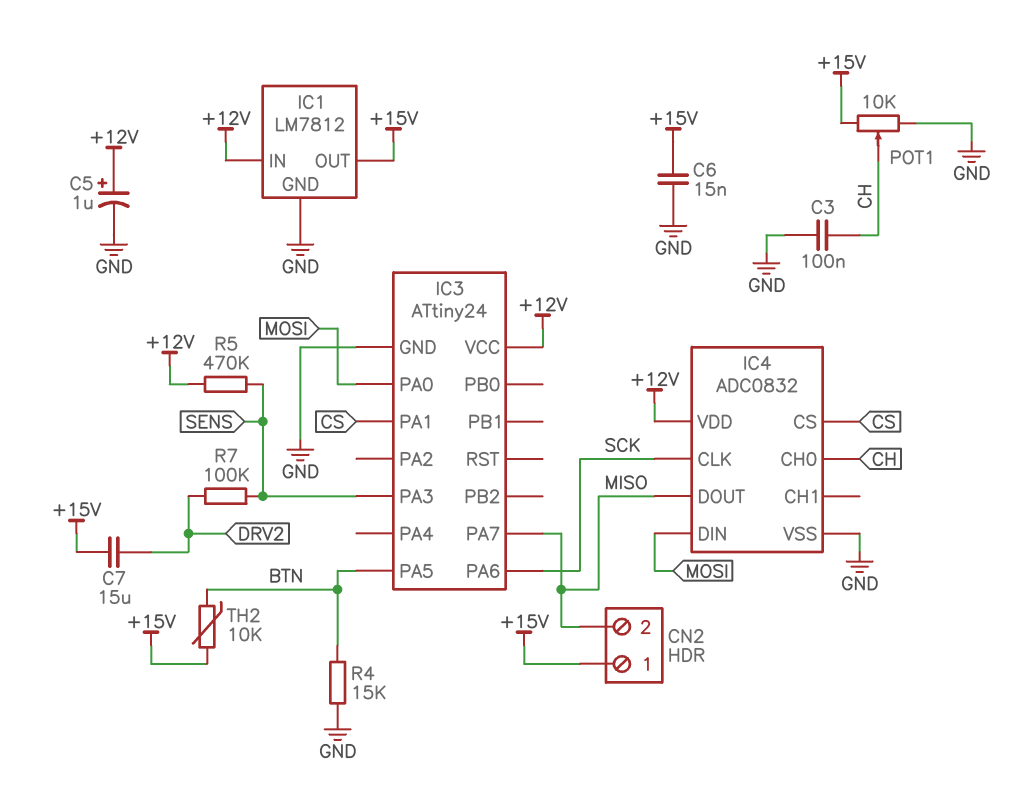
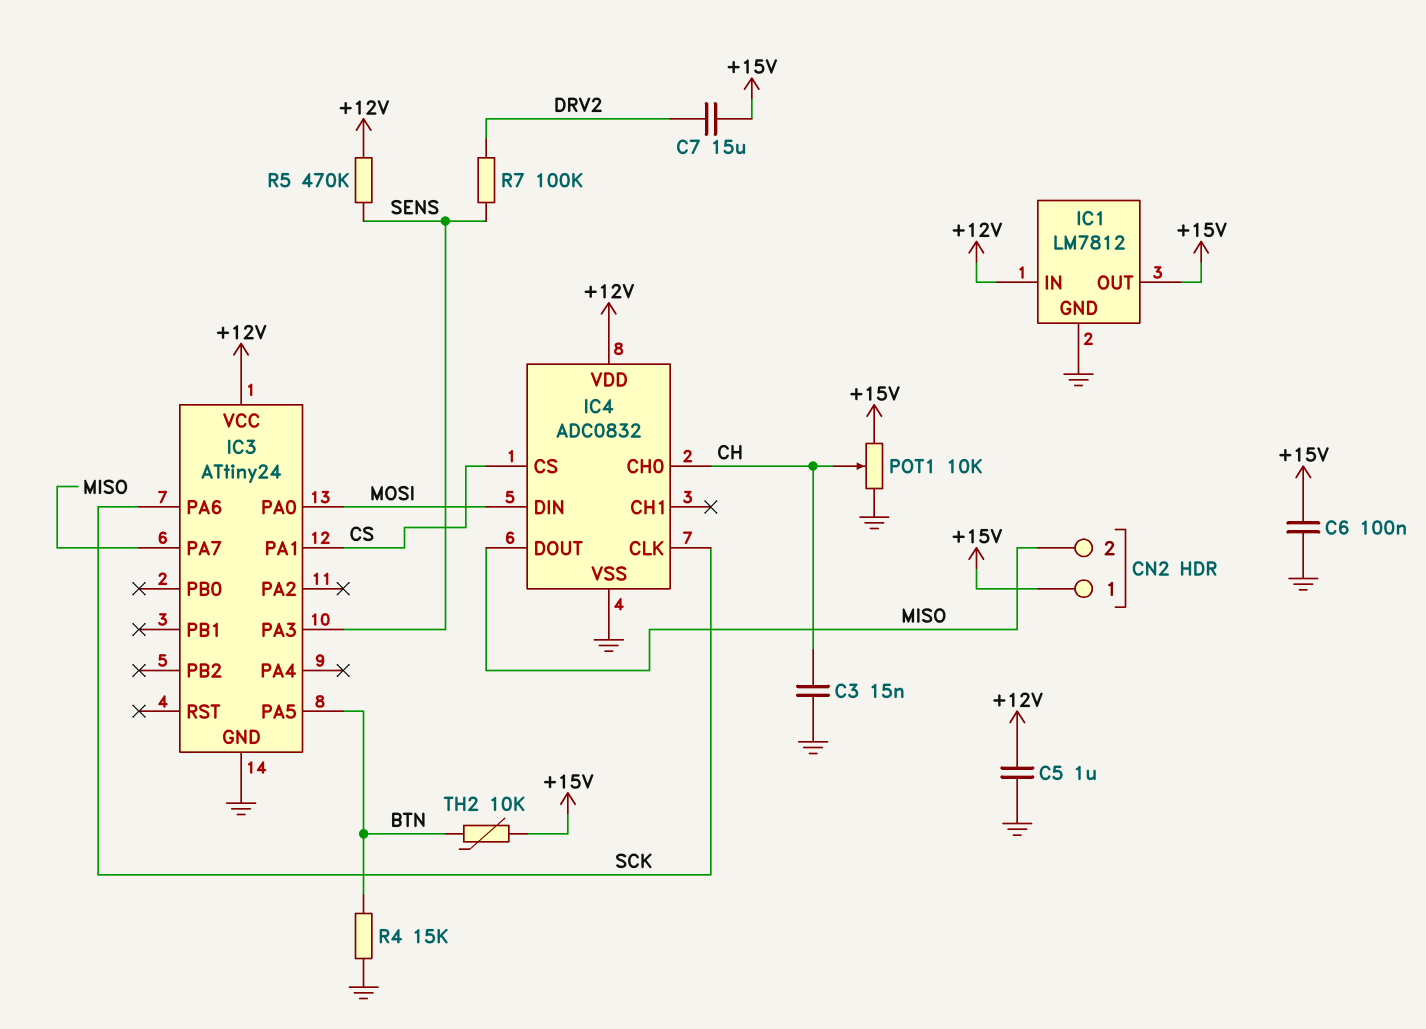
C3: 100nF (CH, GND) -> 15nF (CH, GND)
C5: 1uF (plus +12V, minus GND) -> 1uF (+12V, GND)
C6: 15nF (+15V, GND) -> 100nF (+15V, GND)

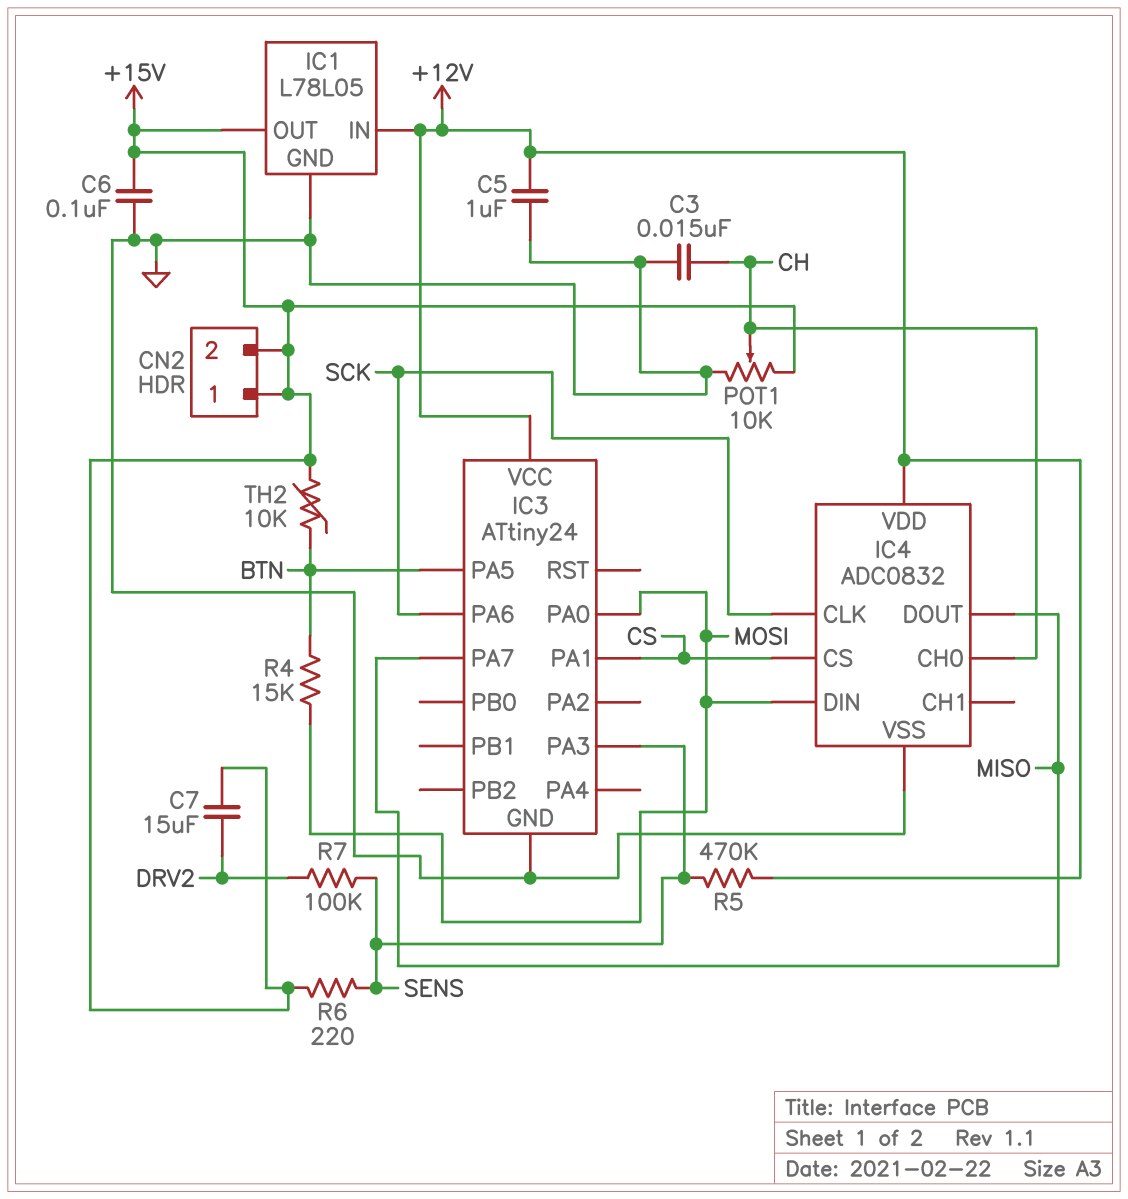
CN2 pin 2: MISO -> +15V
IC1: LM7812 -> L78L05
R4: 15k (BTN, GND) -> 15k (BTN, MOSI)
R6: none -> 220 (+15V, SENS)

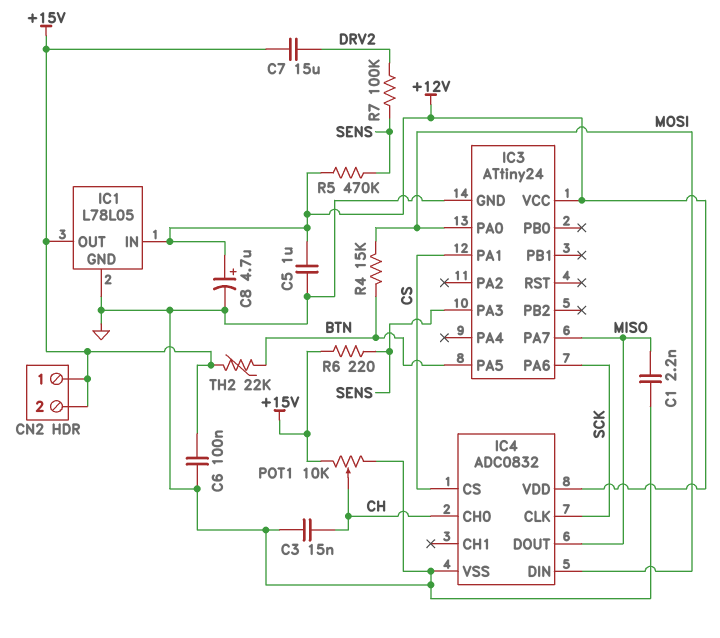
C1: none -> 2.2nF (GND, MISO)
C8: none -> 4.7uF (plus +12V, minus GND)
TH2: 10k (+15V, BTN) -> 22k (+15V, BTN)

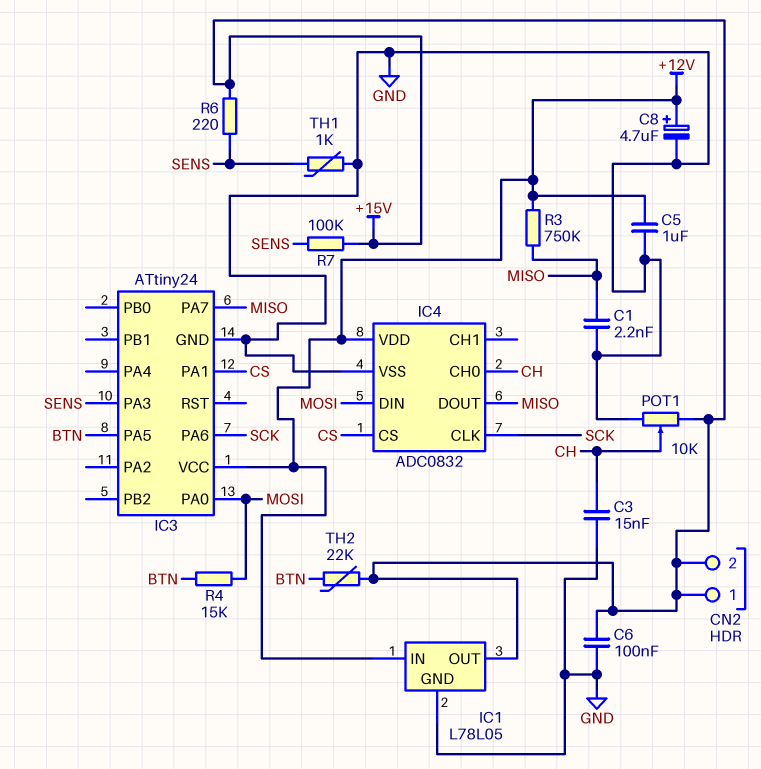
C7: 15uF (+15V, DRV2) -> none
R3: none -> 750k (+12V, MISO)
R5: 470k (+12V, SENS) -> none
R7: 100k (DRV2, SENS) -> 100k (+15V, SENS)
TH1: none -> 1k (GND, SENS)

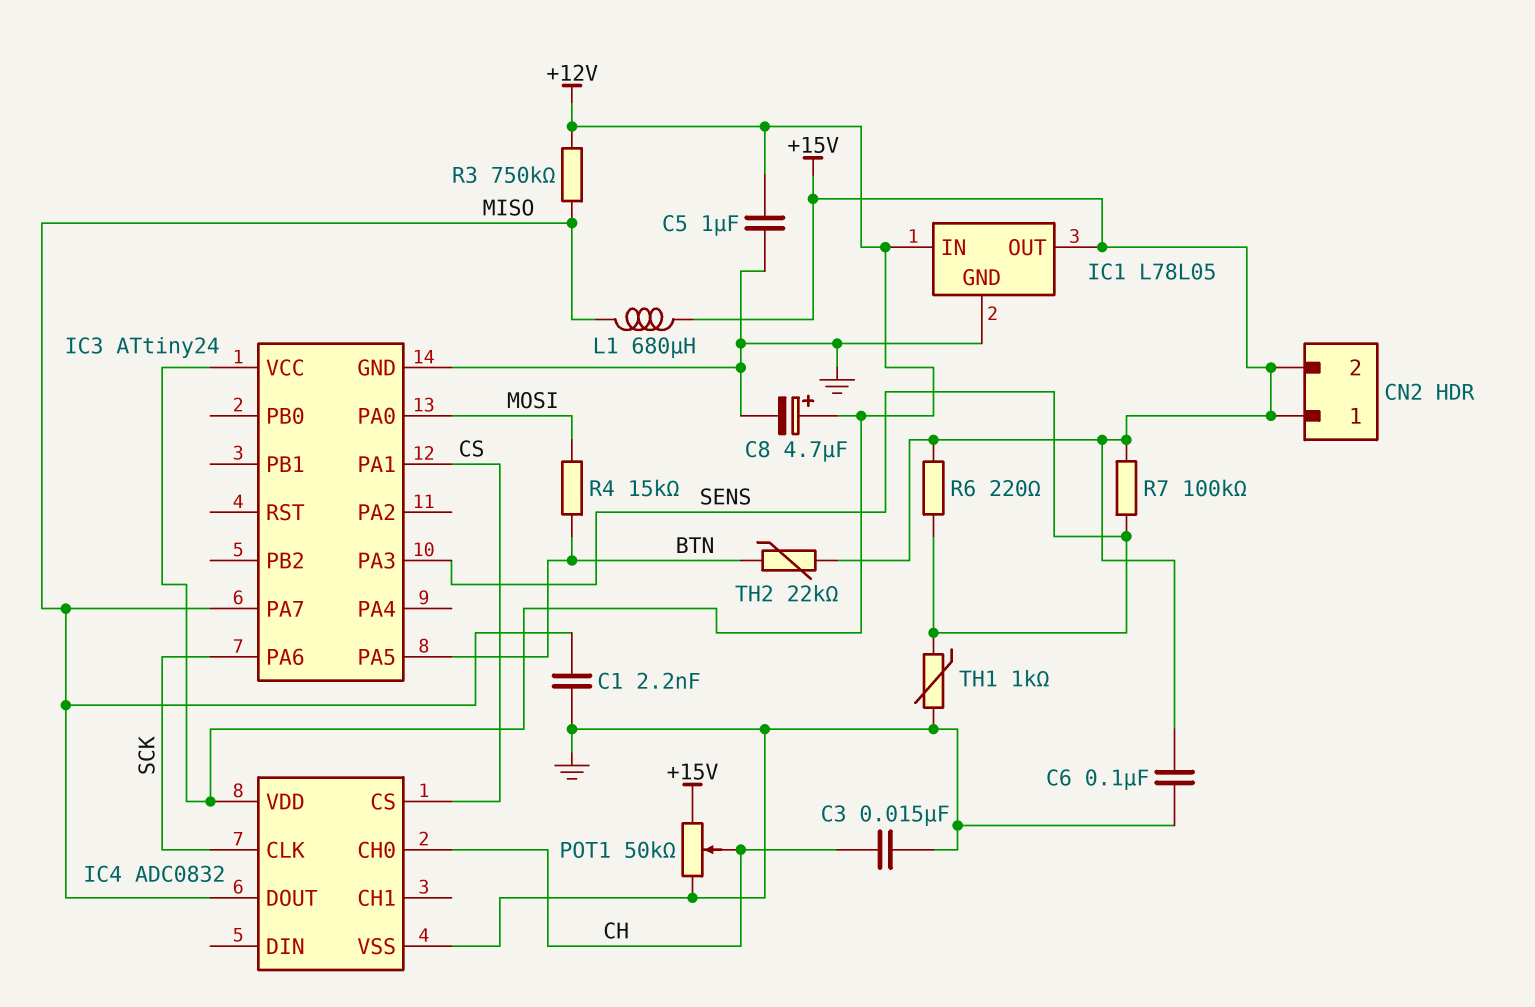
IC4 pin DIN: MOSI -> none
L1: none -> 680uH (+15V, MISO)
POT1: 10k (+15V, GND, wiper CH) -> 50k (+15V, GND, wiper CH)

